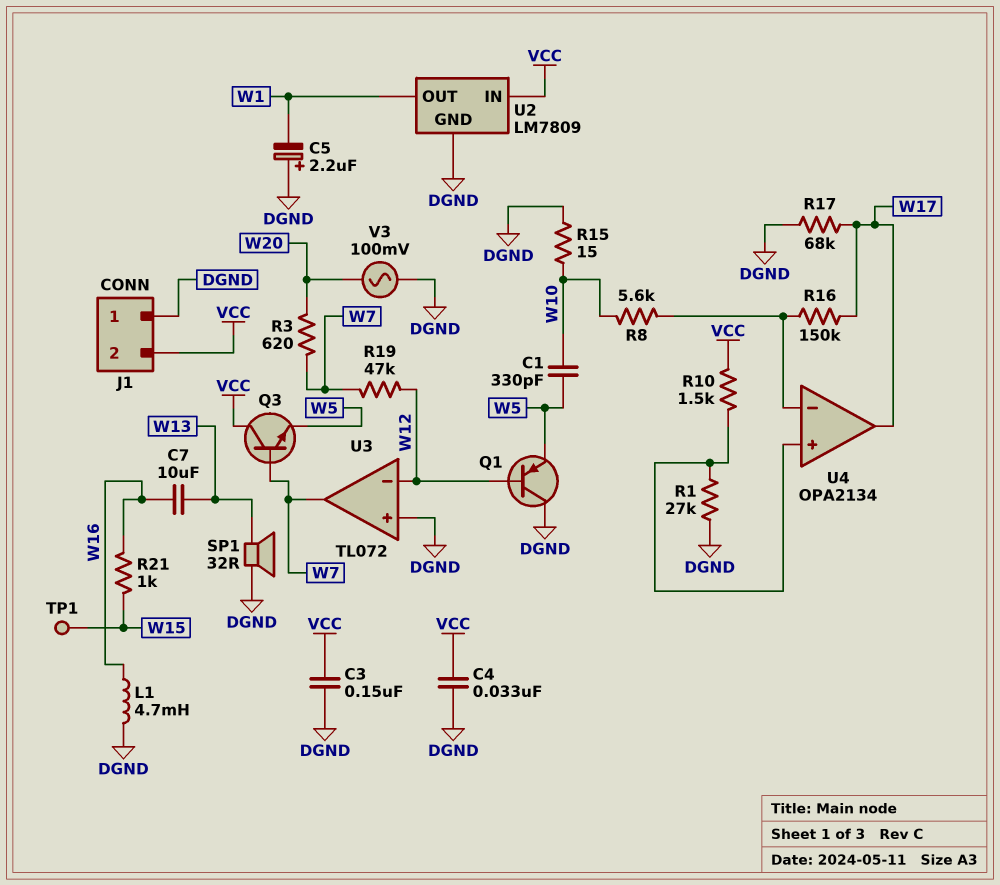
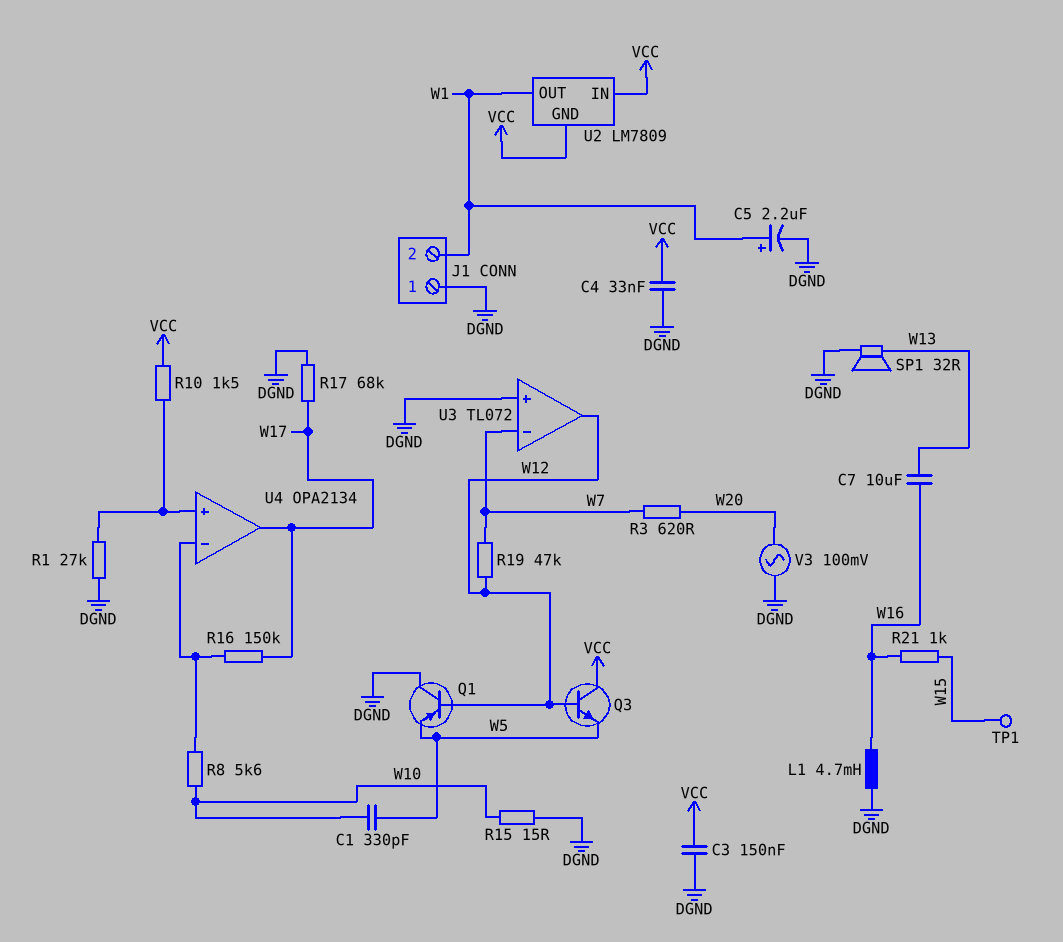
C5: 2.2uF (plus DGND, minus W1) -> 2.2uF (plus W1, minus DGND)
J1 pin 2: VCC -> W1
Q3: NPN (B W7, C VCC, E W5) -> NPN (B W12, C VCC, E W5)
U2 pin GND: DGND -> VCC
U3 pin in-: W12 -> W7
U3 pin out: W7 -> W12

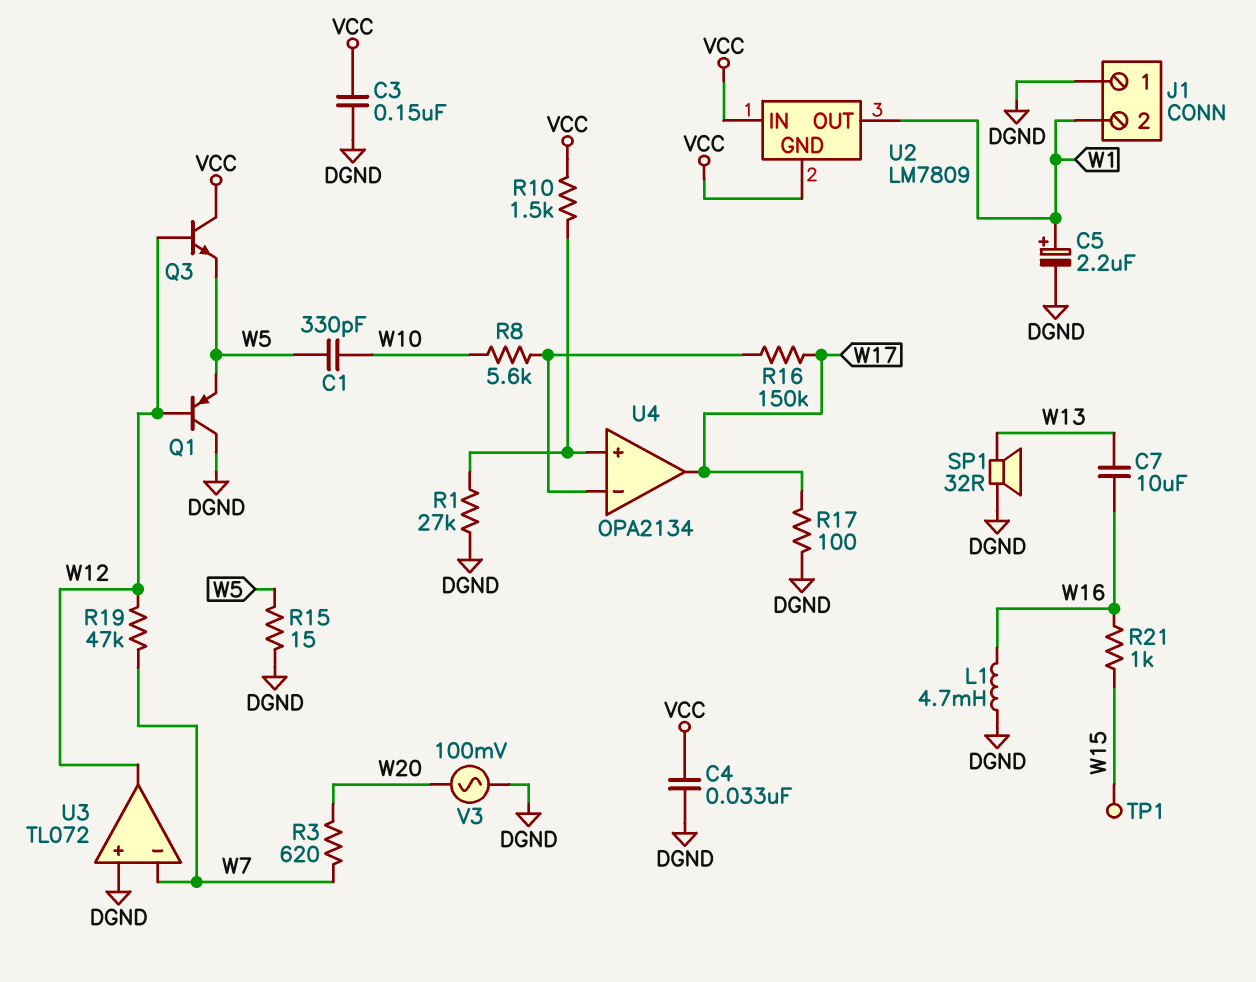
R15: 15 (DGND, W10) -> 15 (DGND, W5)
R17: 68k (DGND, W17) -> 100 (DGND, W17)

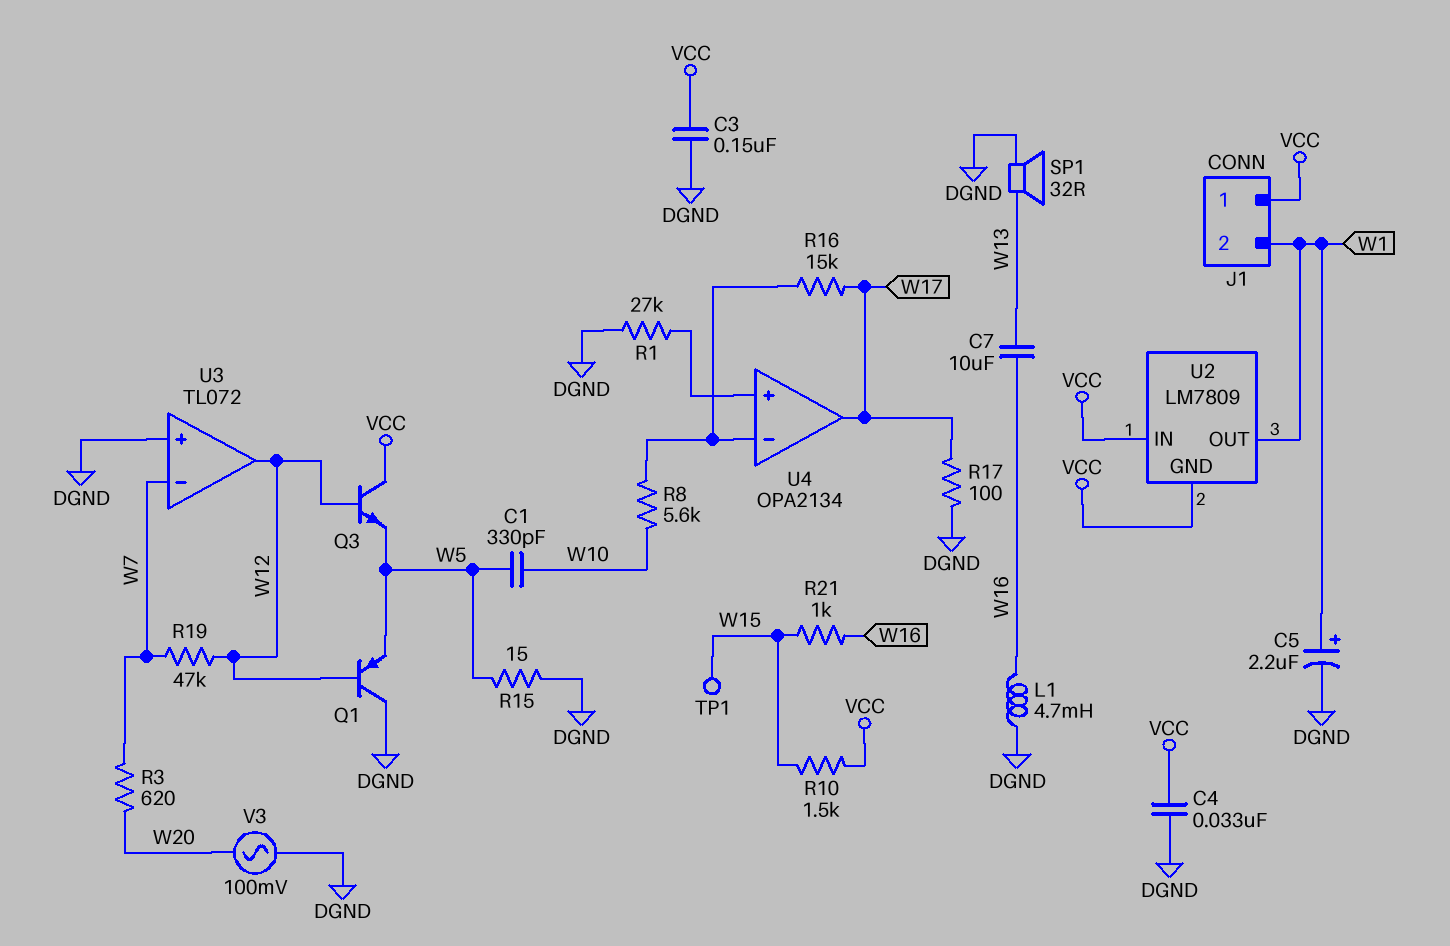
J1 pin 1: DGND -> VCC
R10: 1.5k (U4/in+, VCC) -> 1.5k (VCC, W15)
R16: 150k (U4/in-, W17) -> 15k (U4/in-, W17)

